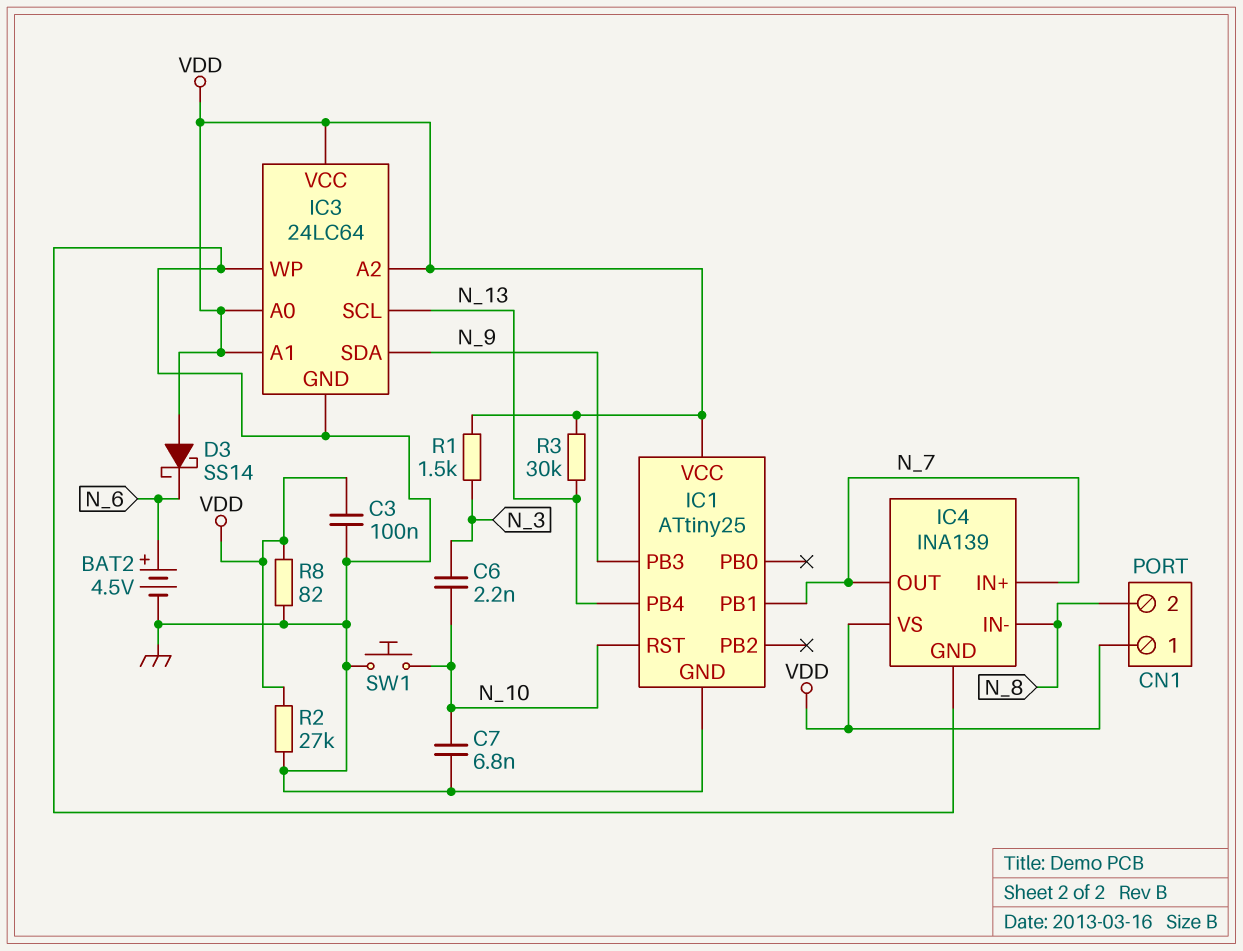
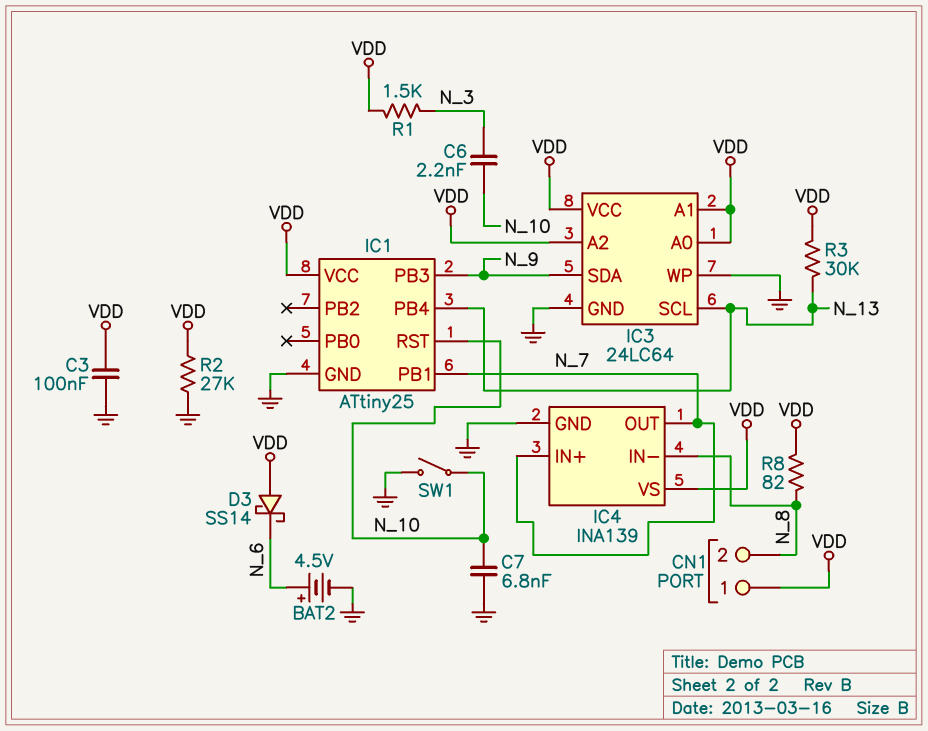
R8: 82 (GND, VDD) -> 82 (N_8, VDD)
SW1: button (GND, N_10) -> switch (GND, N_10)

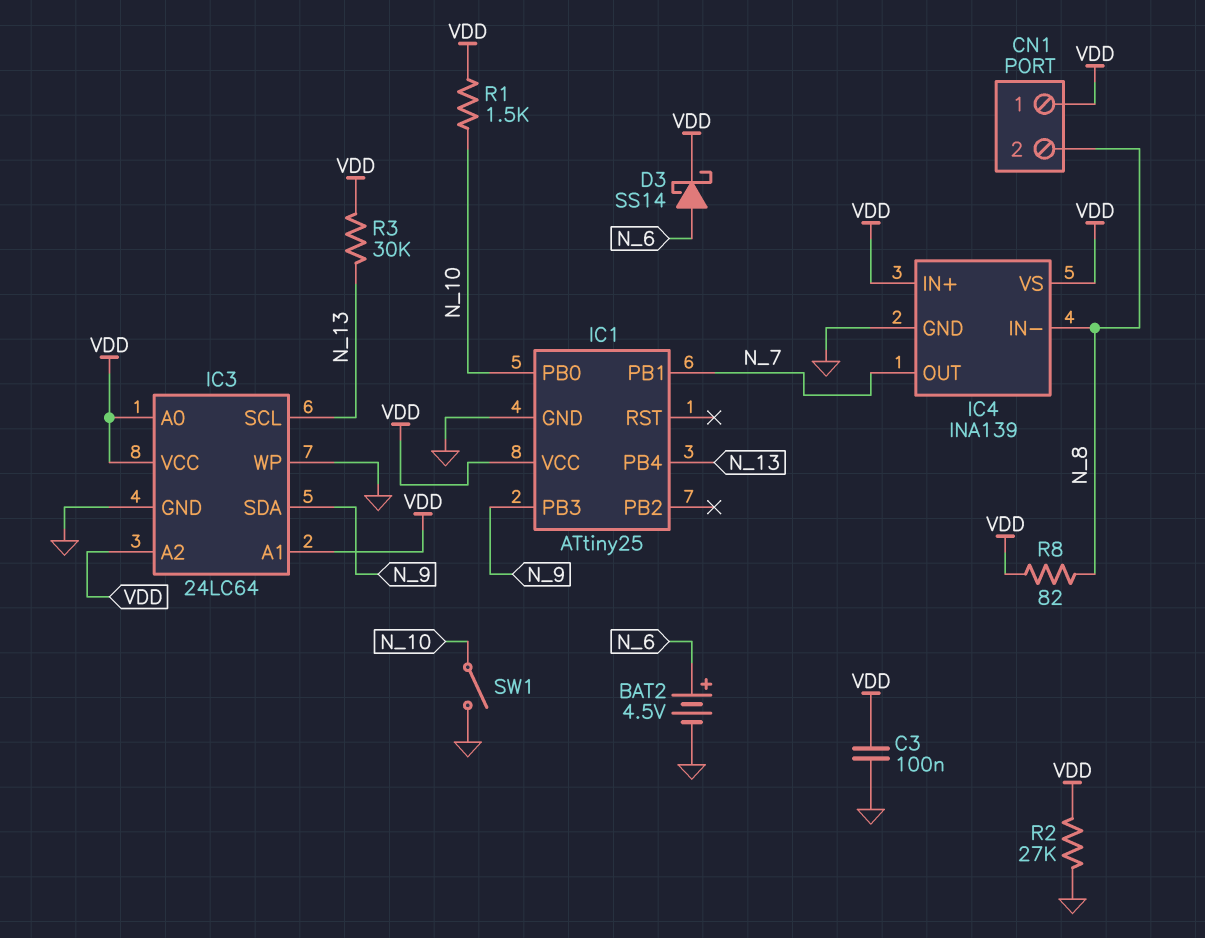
C6: 2.2nF (N_3, N_10) -> none
C7: 6.8nF (GND, N_10) -> none
D3: schottky SS14 (A VDD, K N_6) -> schottky SS14 (A N_6, K VDD)
IC1 pin PB0: none -> N_10
IC1 pin RST: N_10 -> none
IC4 pin IN+: N_7 -> VDD
R1: 1.5k (N_3, VDD) -> 1.5k (N_10, VDD)

